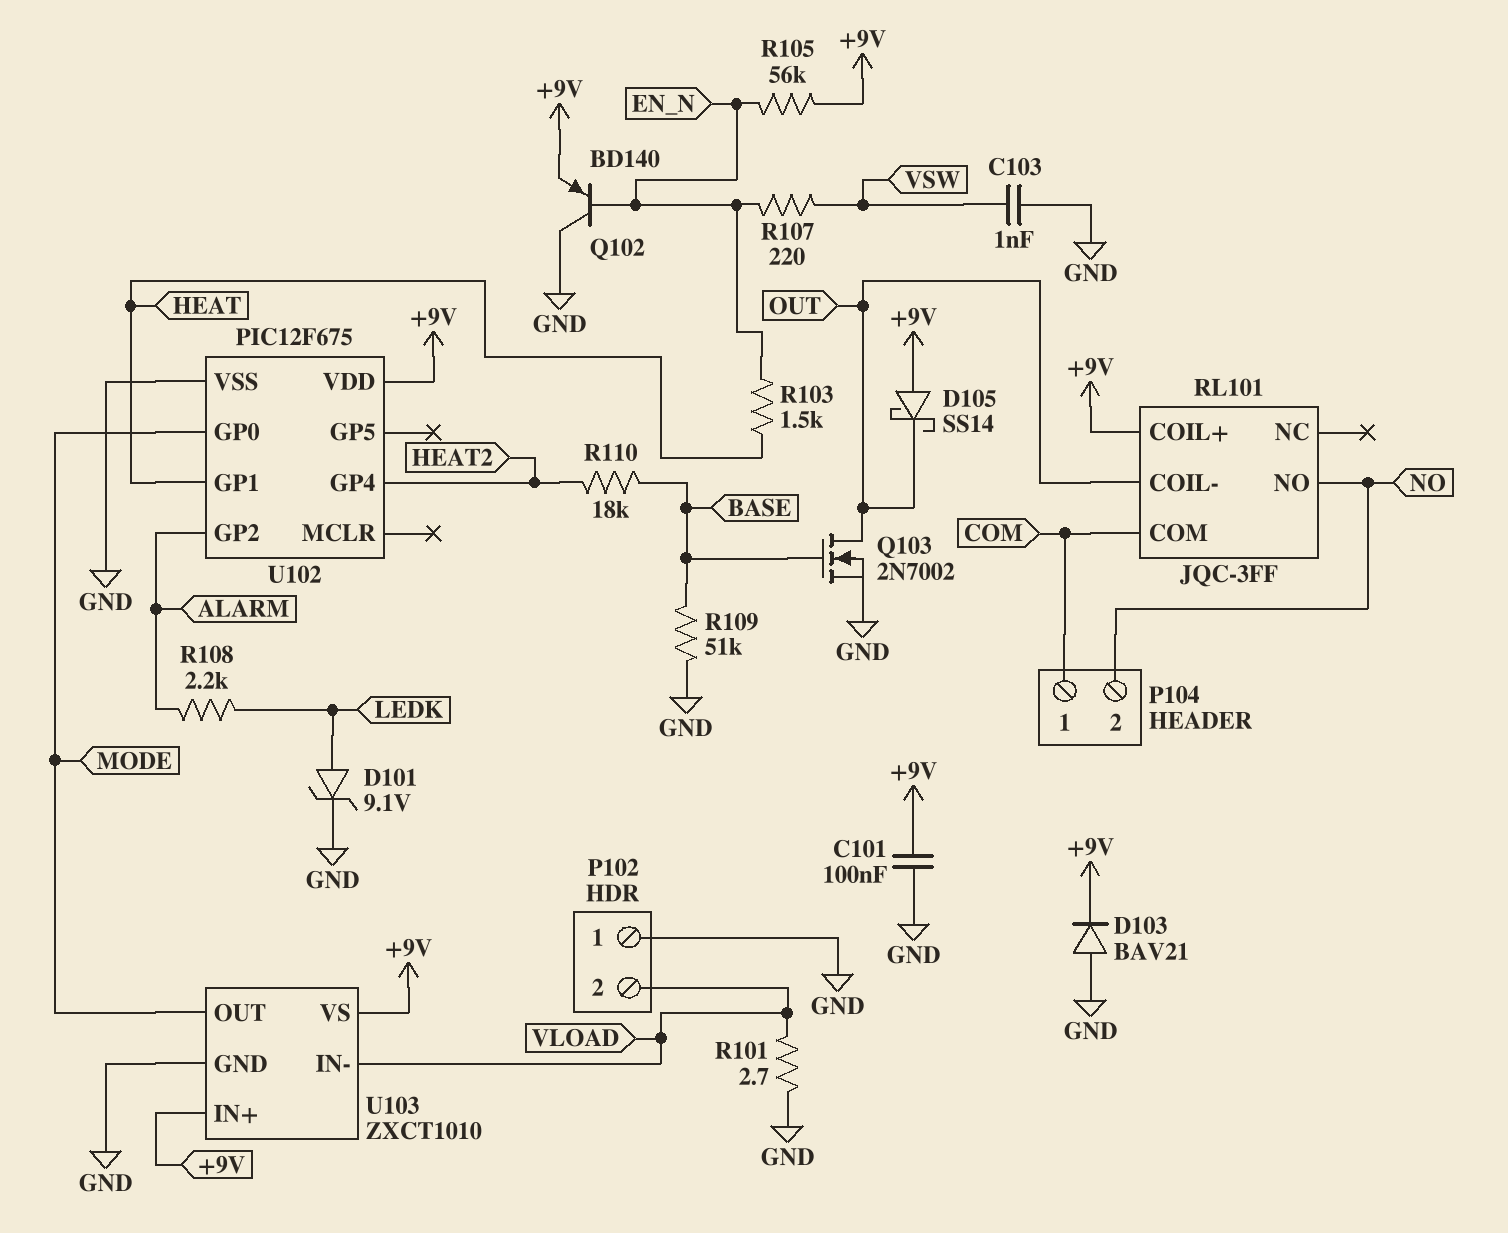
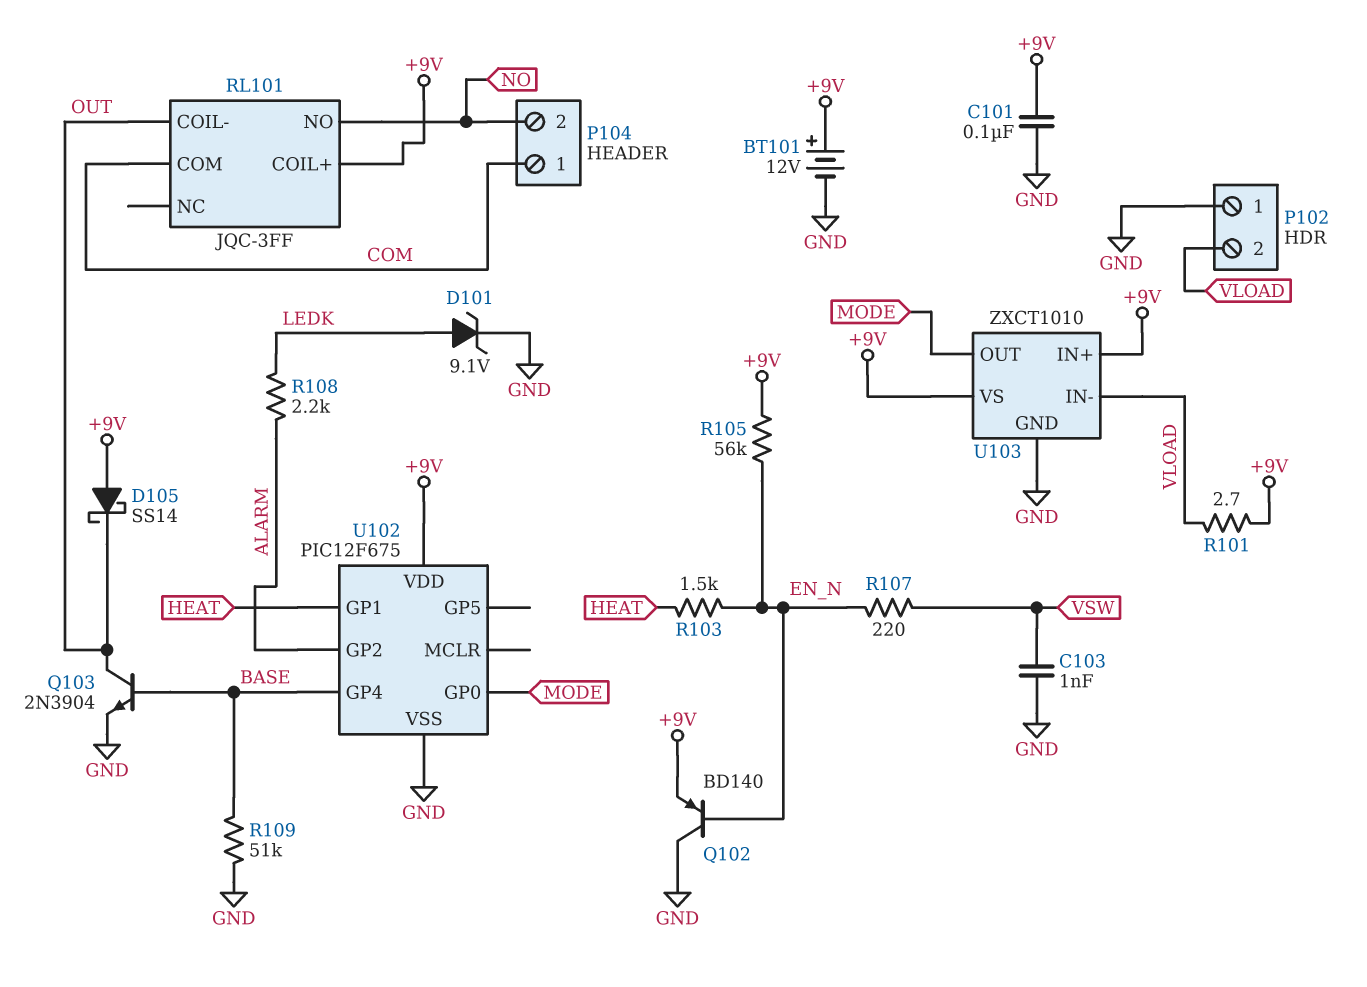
BT101: none -> 12V (plus +9V, minus GND)
D103: diode BAV21 (A GND, K +9V) -> none
Q103: NMOS 2N7002 (G BASE, D OUT, S GND) -> NPN 2N3904 (B BASE, C OUT, E GND)
R101: 2.7 (GND, VLOAD) -> 2.7 (+9V, VLOAD)
R110: 18k (BASE, HEAT2) -> none
U102 pin GP4: HEAT2 -> BASE

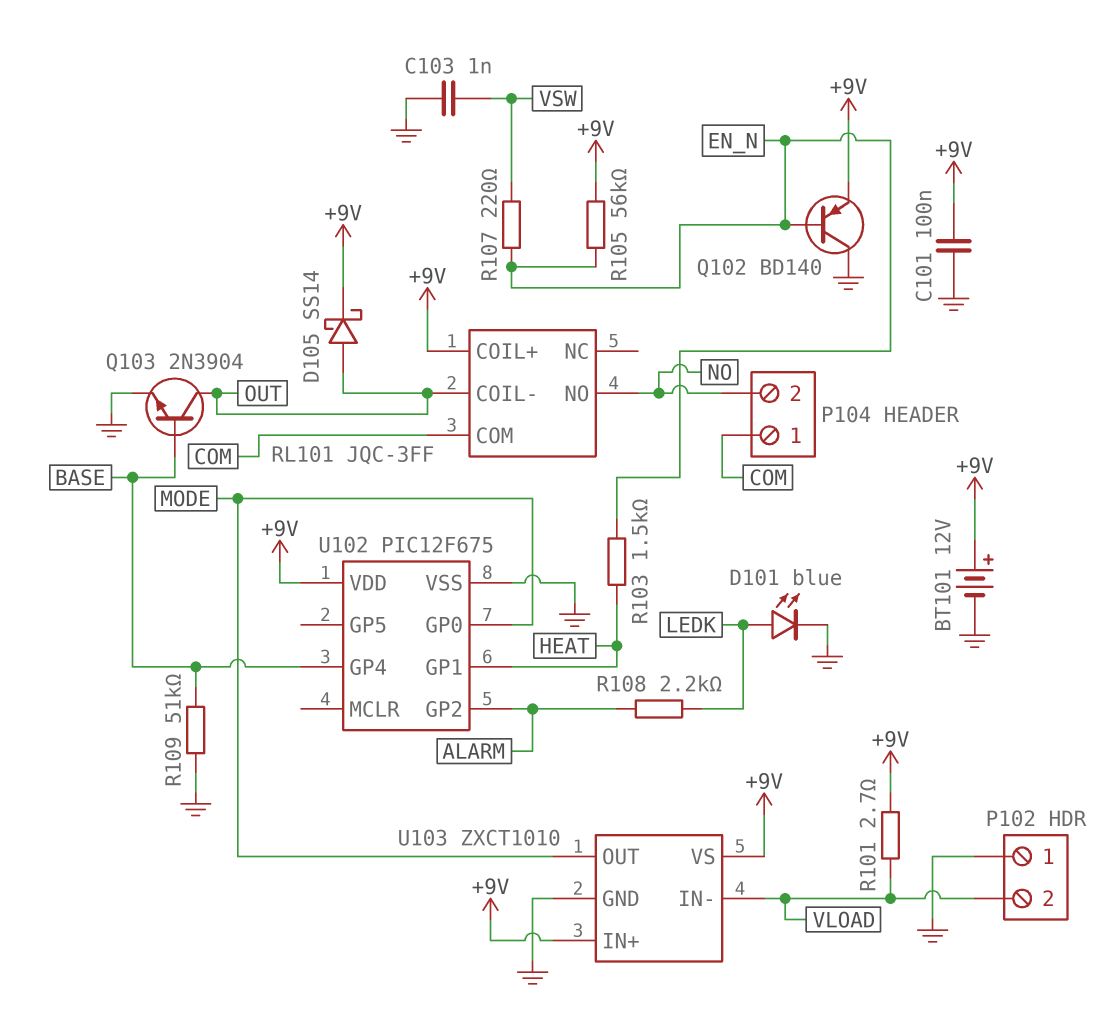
D101: zener 9.1V (A LEDK, K GND) -> LED blue (A LEDK, K GND)
D105: schottky SS14 (A +9V, K OUT) -> schottky SS14 (A OUT, K +9V)

